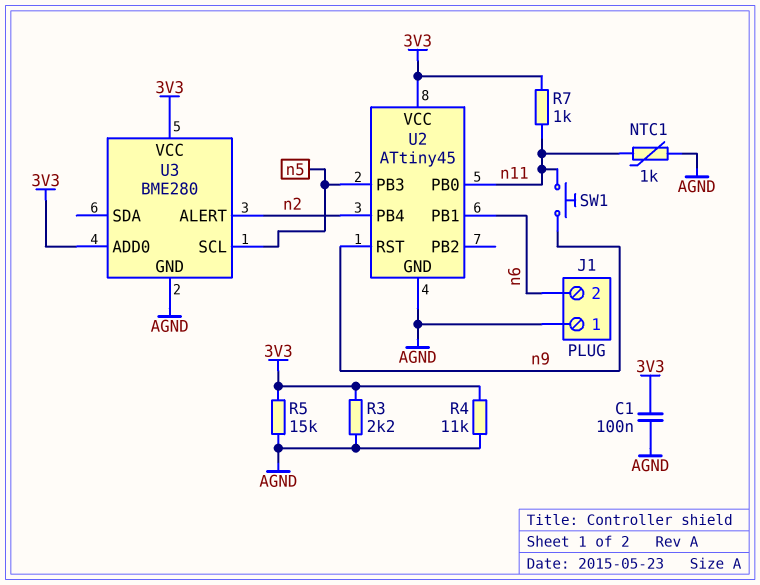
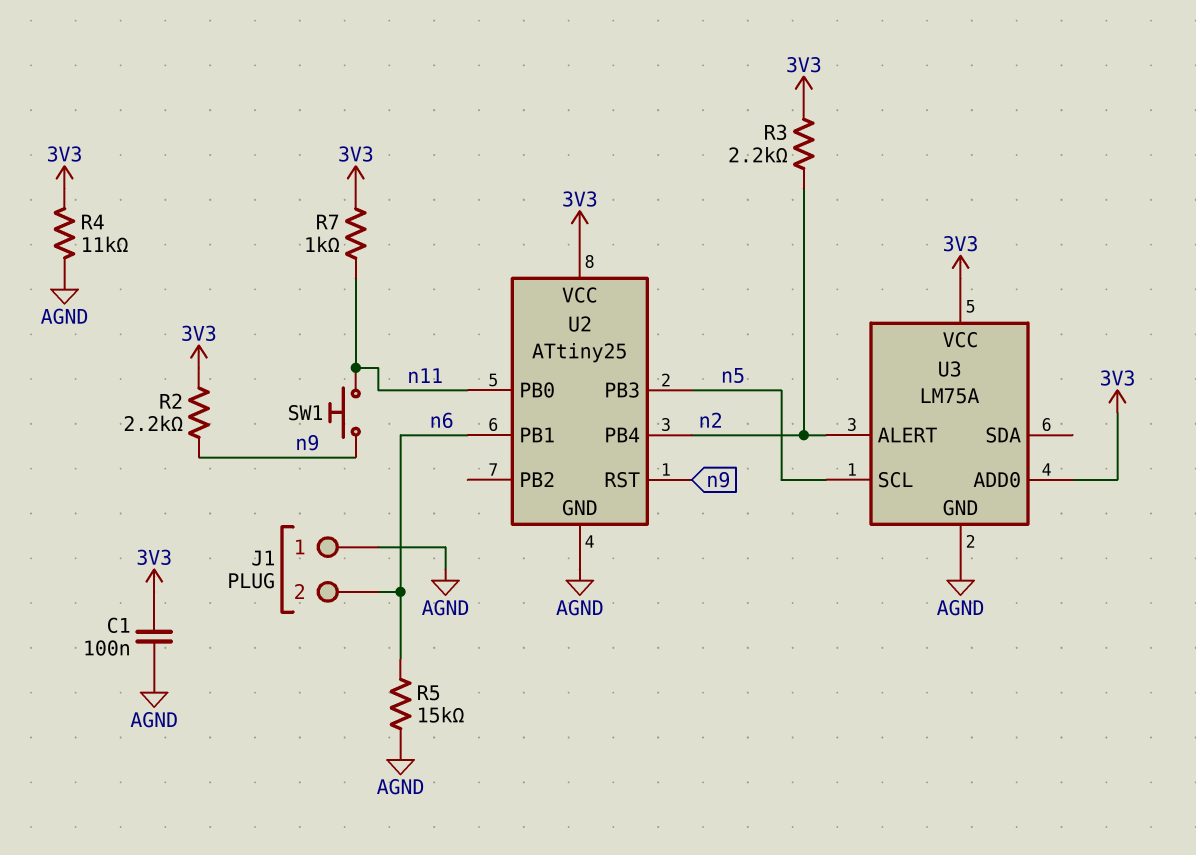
NTC1: 1k (AGND, n11) -> none
R2: none -> 2.2k (3V3, n9)
R3: 2.2k (3V3, AGND) -> 2.2k (3V3, n2)
R5: 15k (3V3, AGND) -> 15k (AGND, n6)
U2: ATtiny45 -> ATtiny25
U3: BME280 -> LM75A

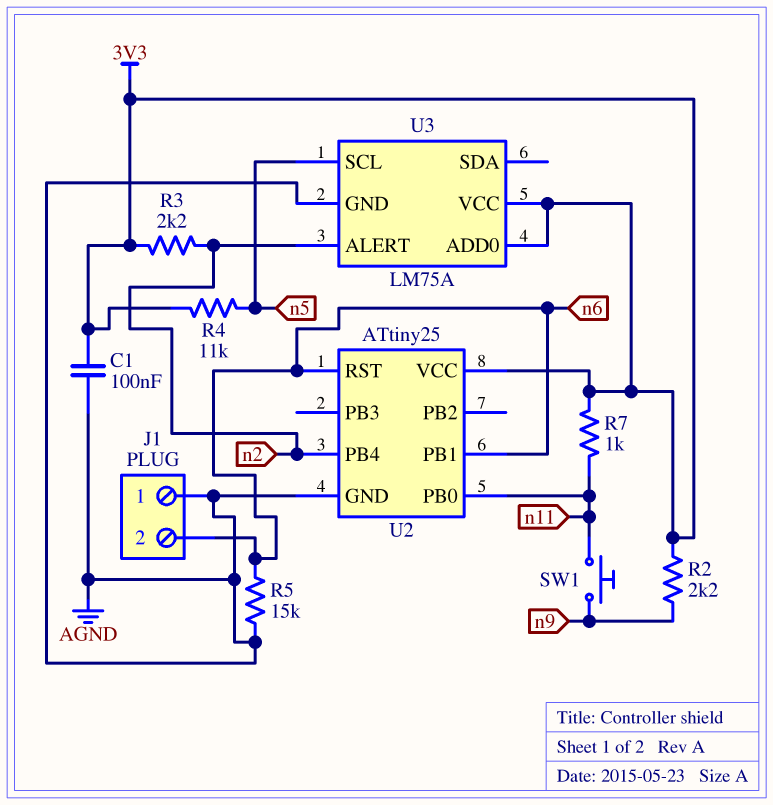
R4: 11k (3V3, AGND) -> 11k (3V3, n5)
U2 pin PB3: n5 -> none
U2 pin RST: n9 -> n6

